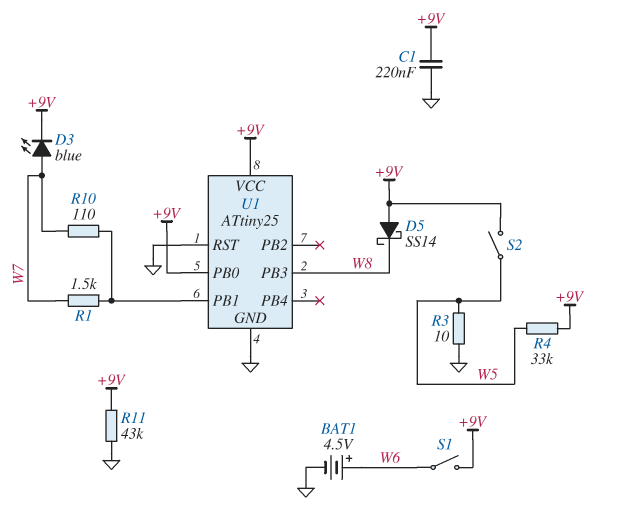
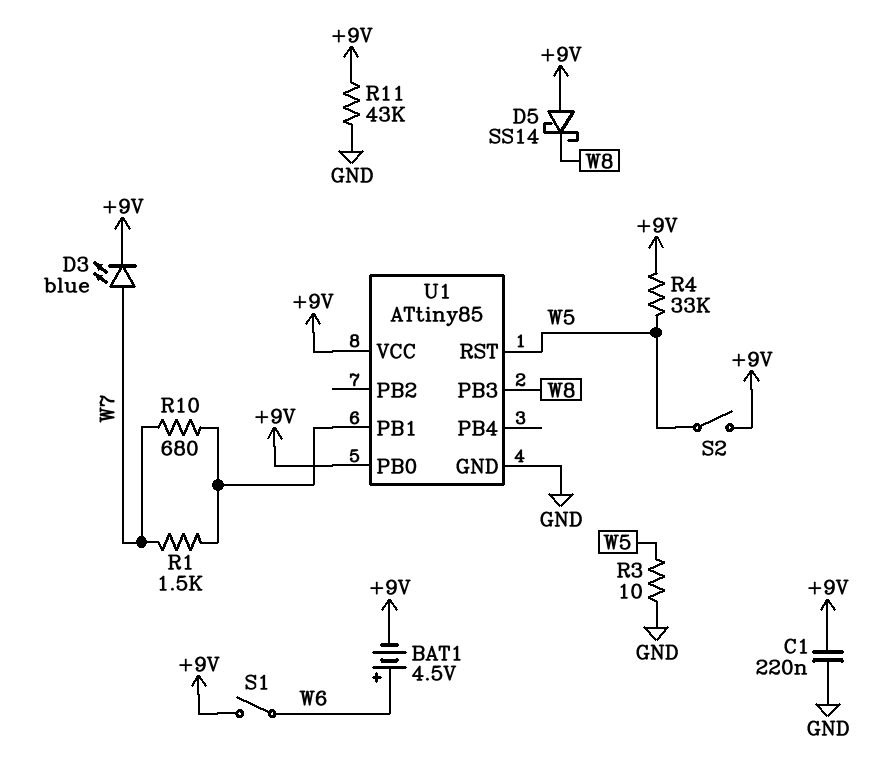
BAT1: 4.5V (plus W6, minus GND) -> 4.5V (plus W6, minus +9V)
R10: 110 (U1/PB1, W7) -> 680 (U1/PB1, W7)
U1: ATtiny25 -> ATtiny85
U1 pin RST: GND -> W5

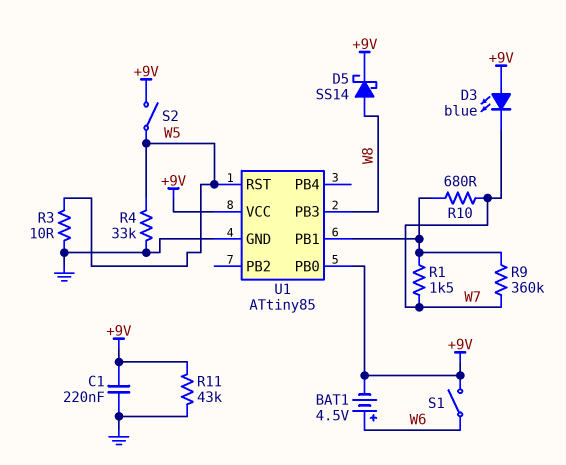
D3: LED blue (A W7, K +9V) -> LED blue (A +9V, K W7)
D5: schottky SS14 (A +9V, K W8) -> schottky SS14 (A W8, K +9V)
R4: 33k (+9V, W5) -> 33k (GND, W5)
R9: none -> 360k (U1/PB1, W7)

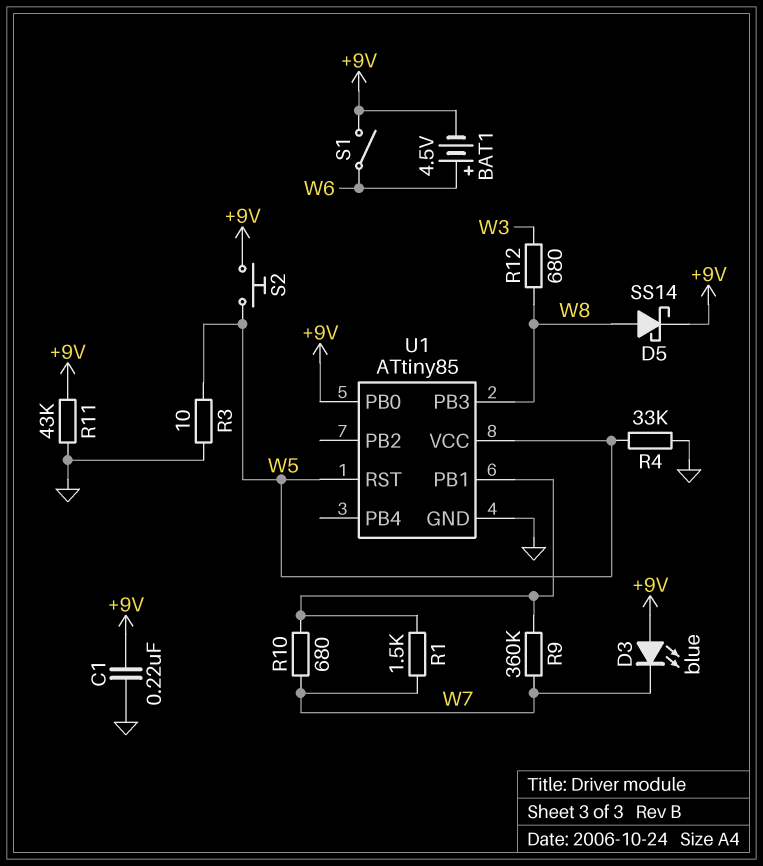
R12: none -> 680 (W3, W8)
S2: switch (+9V, W5) -> button (+9V, W5)
U1 pin VCC: +9V -> W5

